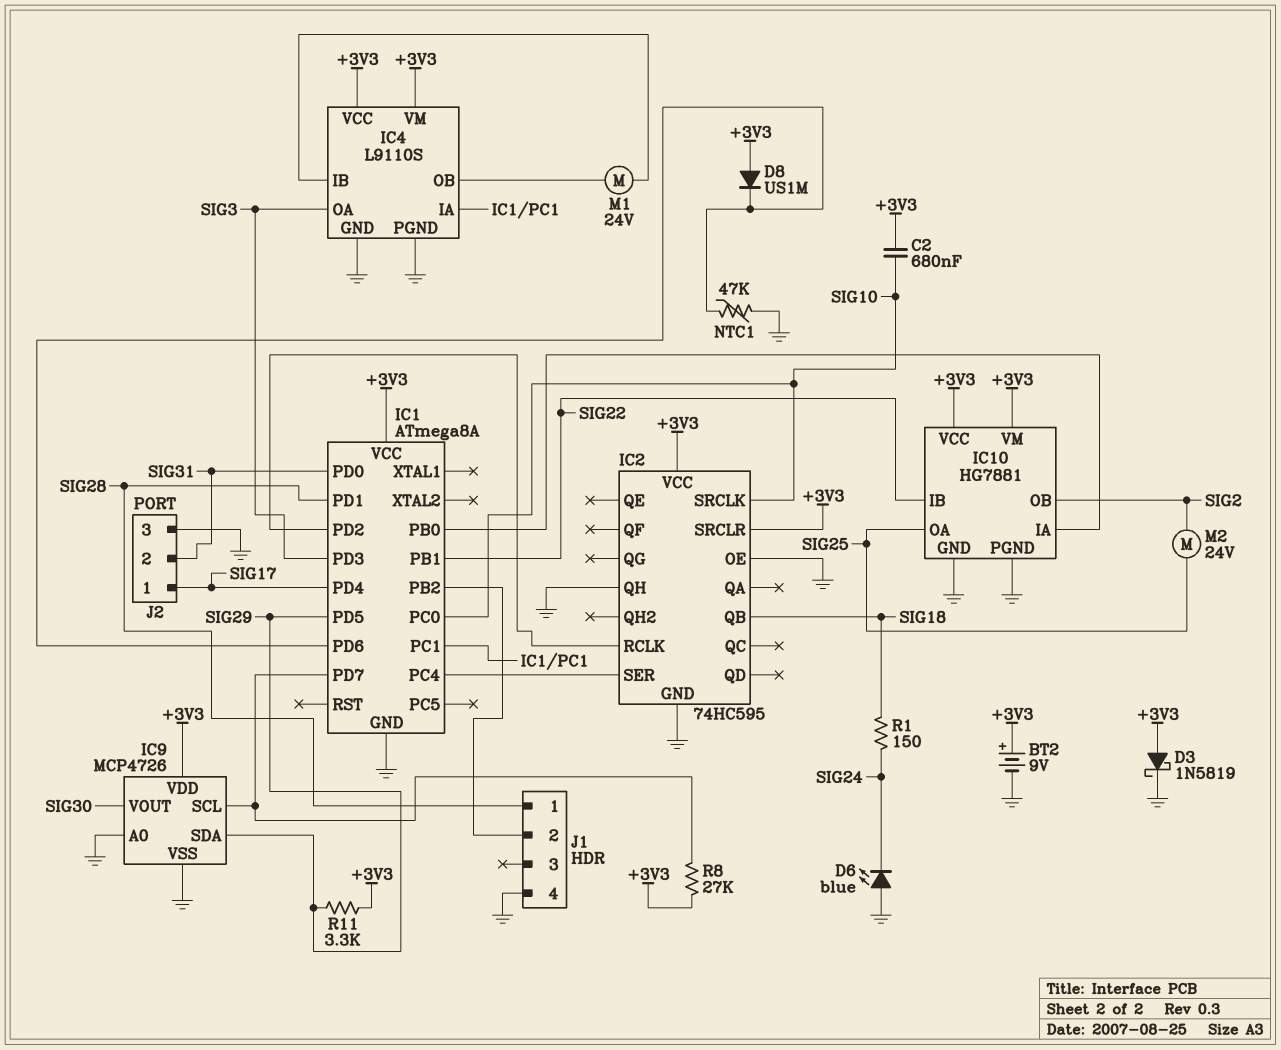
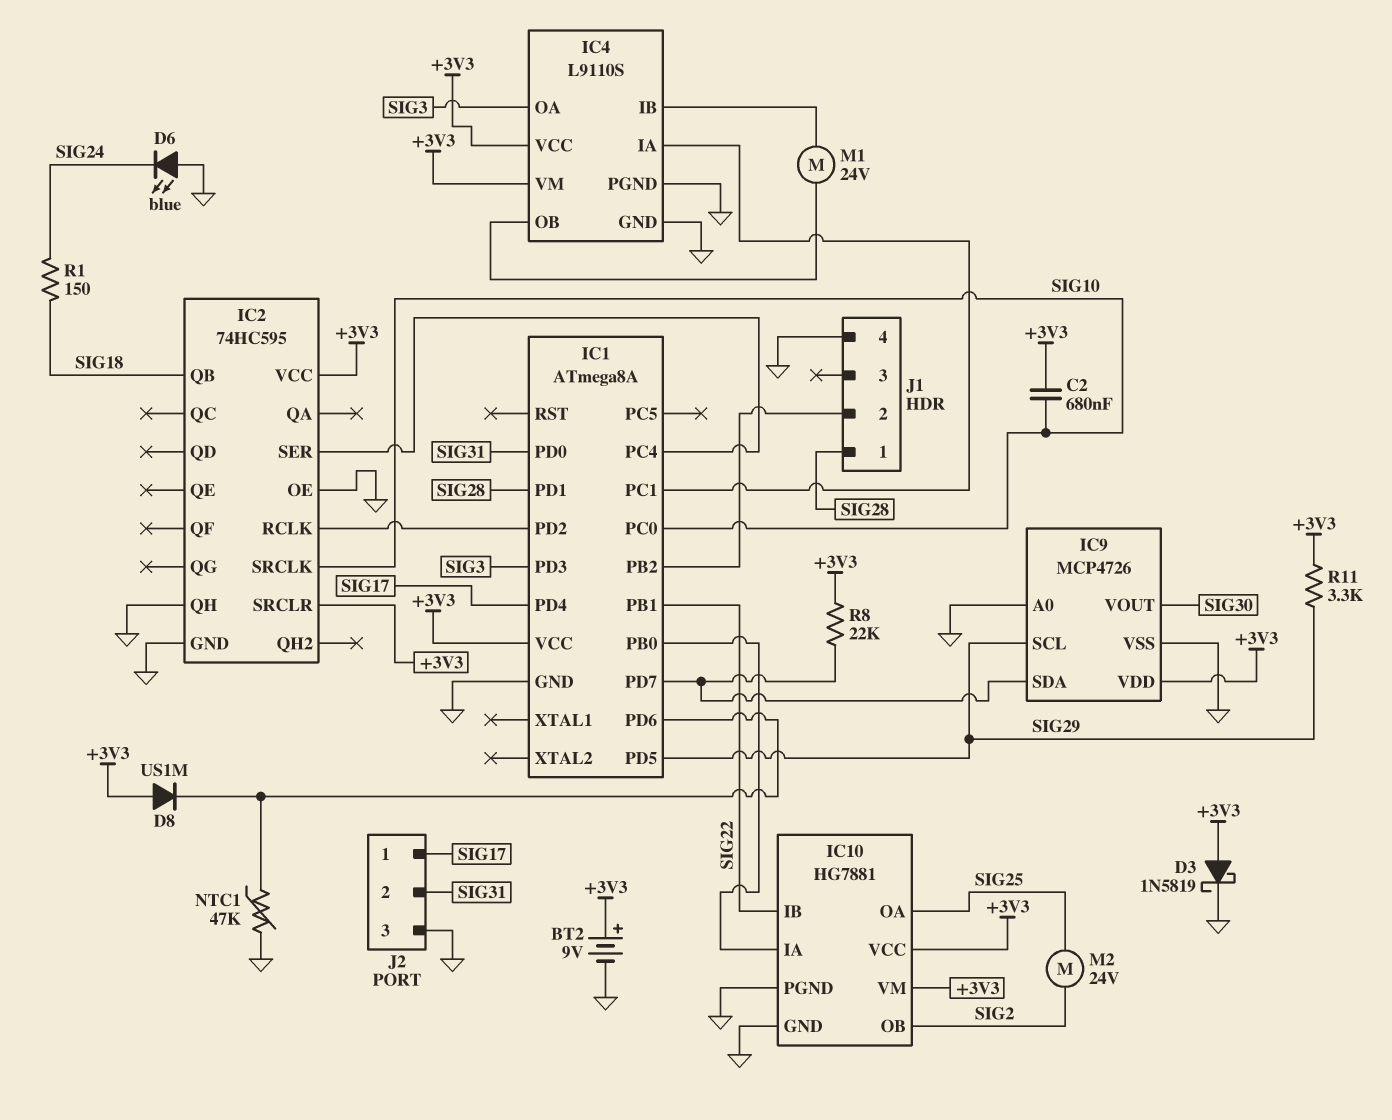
IC9 pin SCL: IC1/PD7 -> SIG29
IC9 pin SDA: SIG29 -> IC1/PD7
R8: 27k (+3V3, IC1/PD7) -> 22k (+3V3, IC1/PD7)

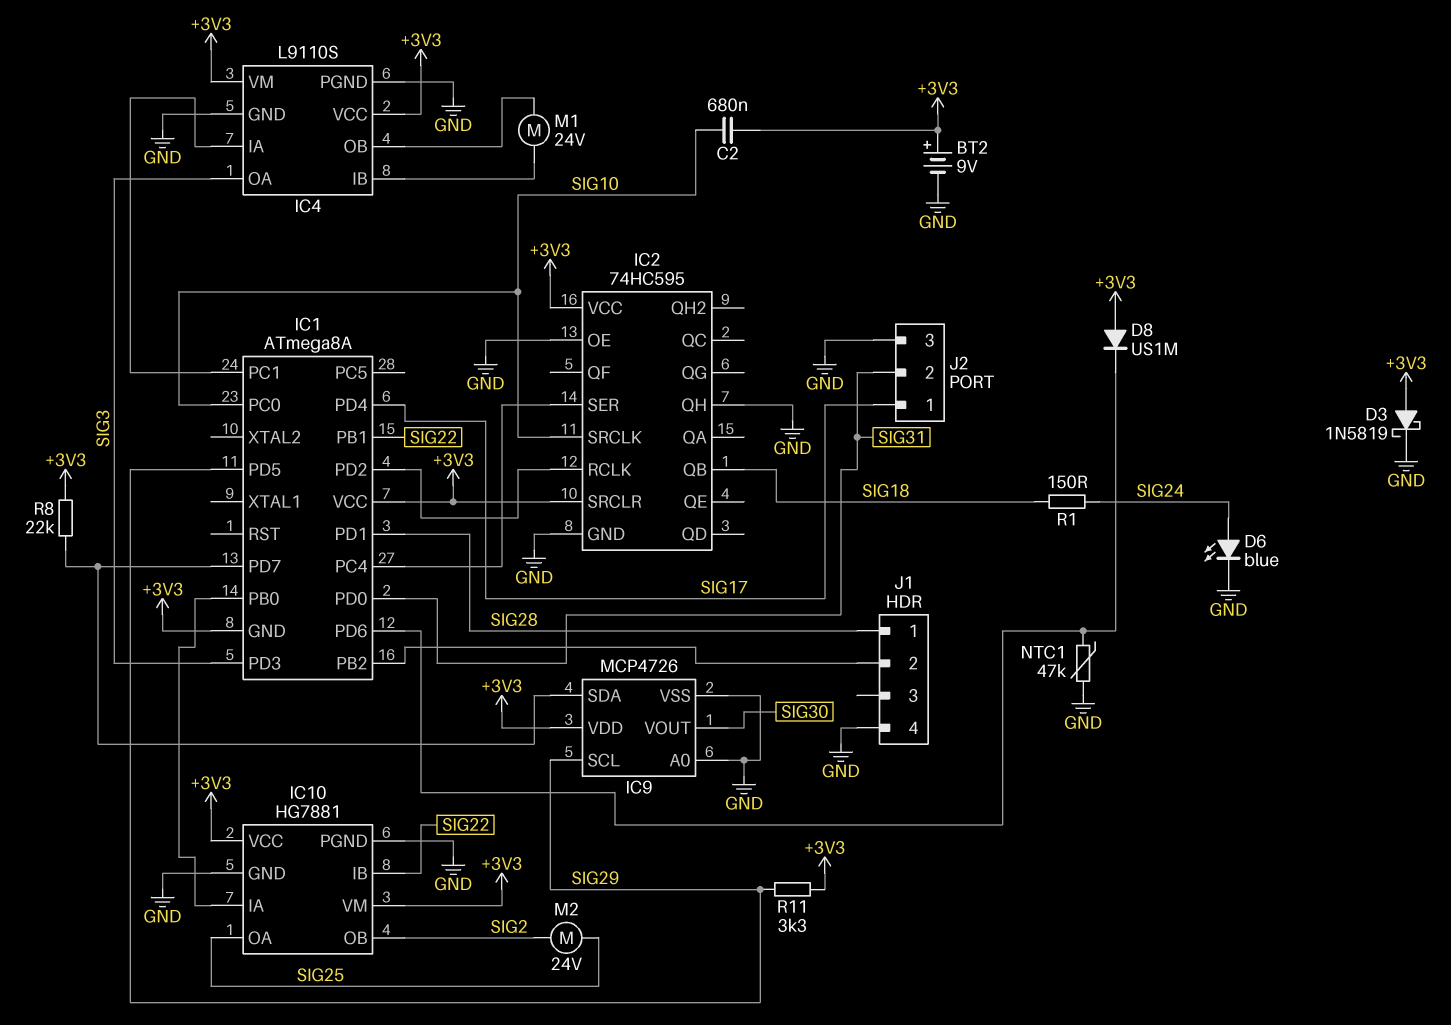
D6: LED blue (A GND, K SIG24) -> LED blue (A SIG24, K GND)
IC1 pin GND: GND -> +3V3

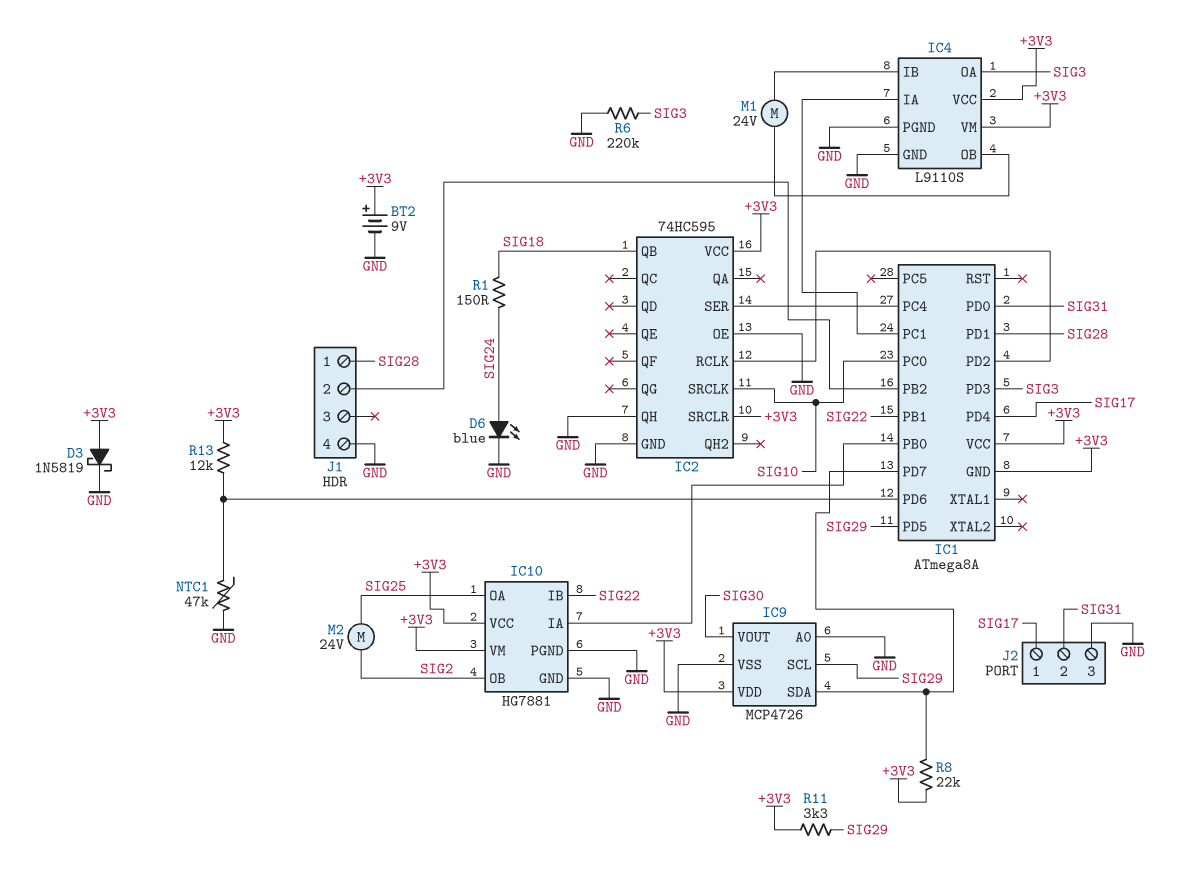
C2: 680nF (+3V3, SIG10) -> none
D8: diode US1M (A +3V3, K IC1/PD6) -> none
R6: none -> 220k (GND, SIG3)
R13: none -> 12k (+3V3, IC1/PD6)

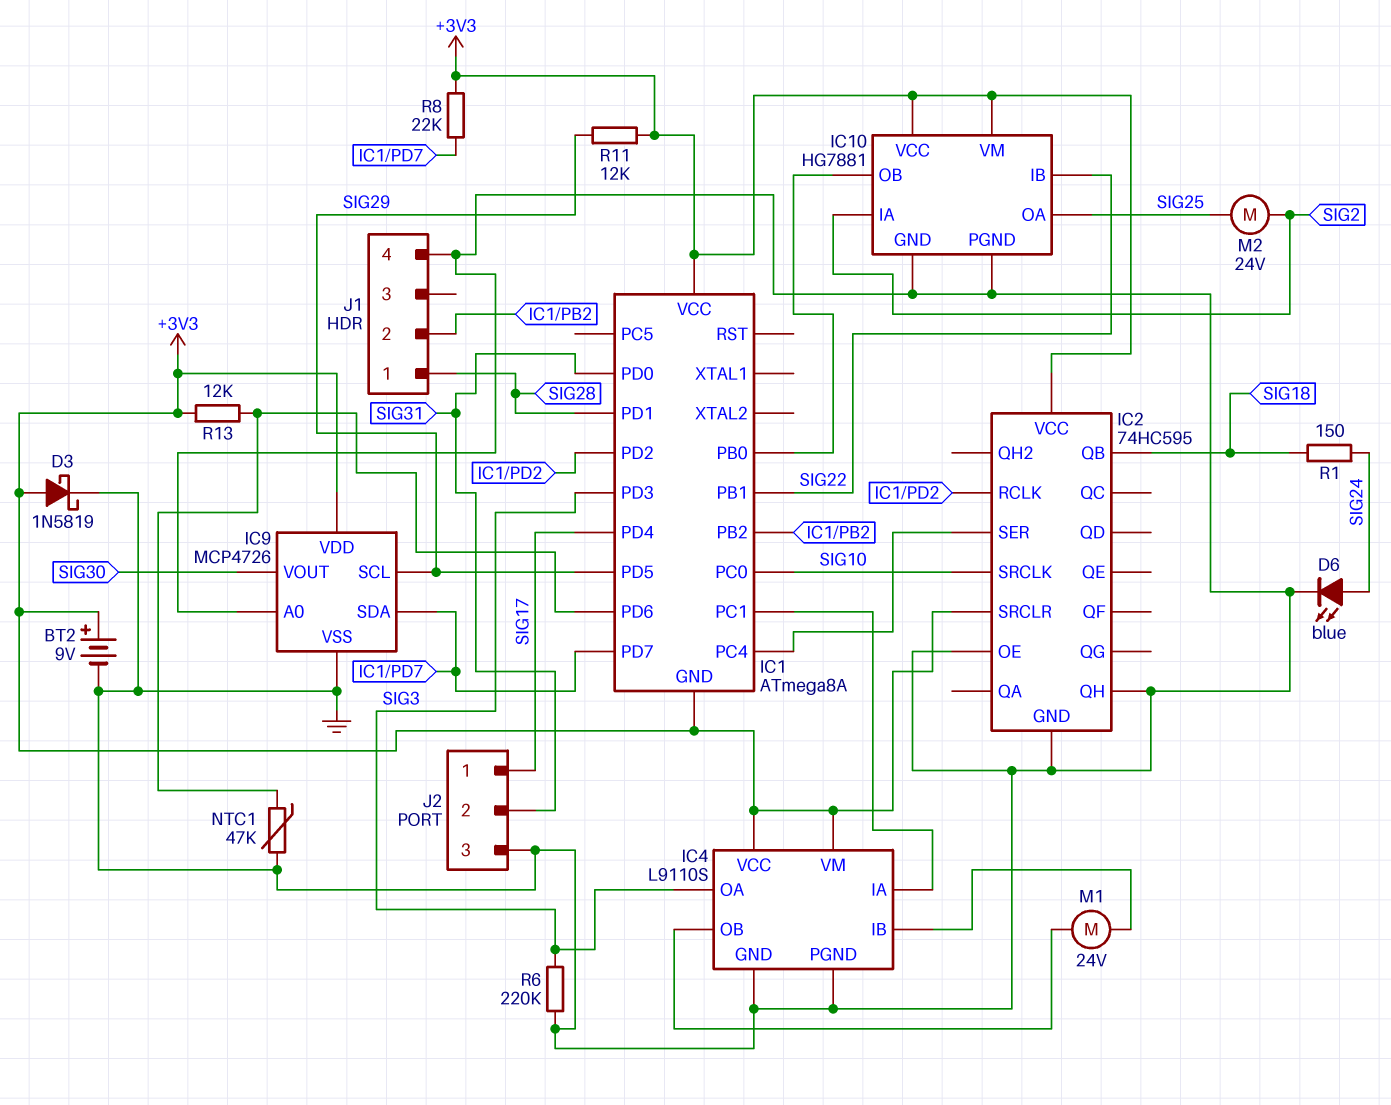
IC10 pin IA: IC1/PB0 -> SIG2
IC10 pin OB: SIG2 -> IC1/PB0
R11: 3.3k (+3V3, SIG29) -> 12k (+3V3, SIG29)

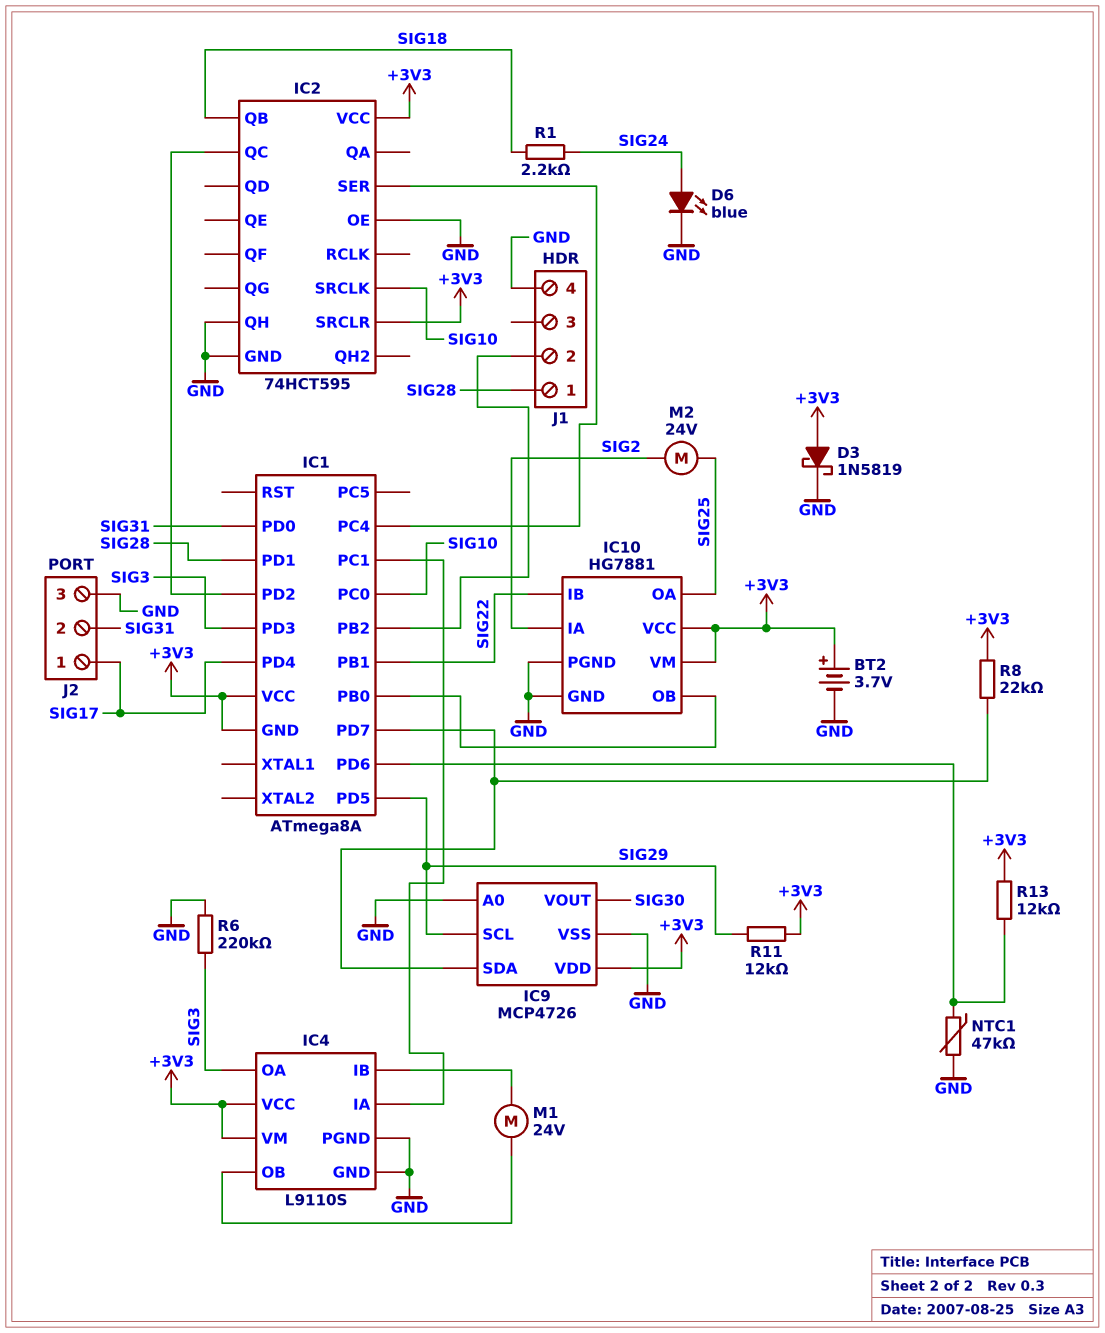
BT2: 9V (plus +3V3, minus GND) -> 3.7V (plus +3V3, minus GND)
IC2: 74HC595 -> 74HCT595
IC2 pin QC: none -> IC1/PD2
IC2 pin RCLK: IC1/PD2 -> none
R1: 150 (SIG18, SIG24) -> 2.2k (SIG18, SIG24)

